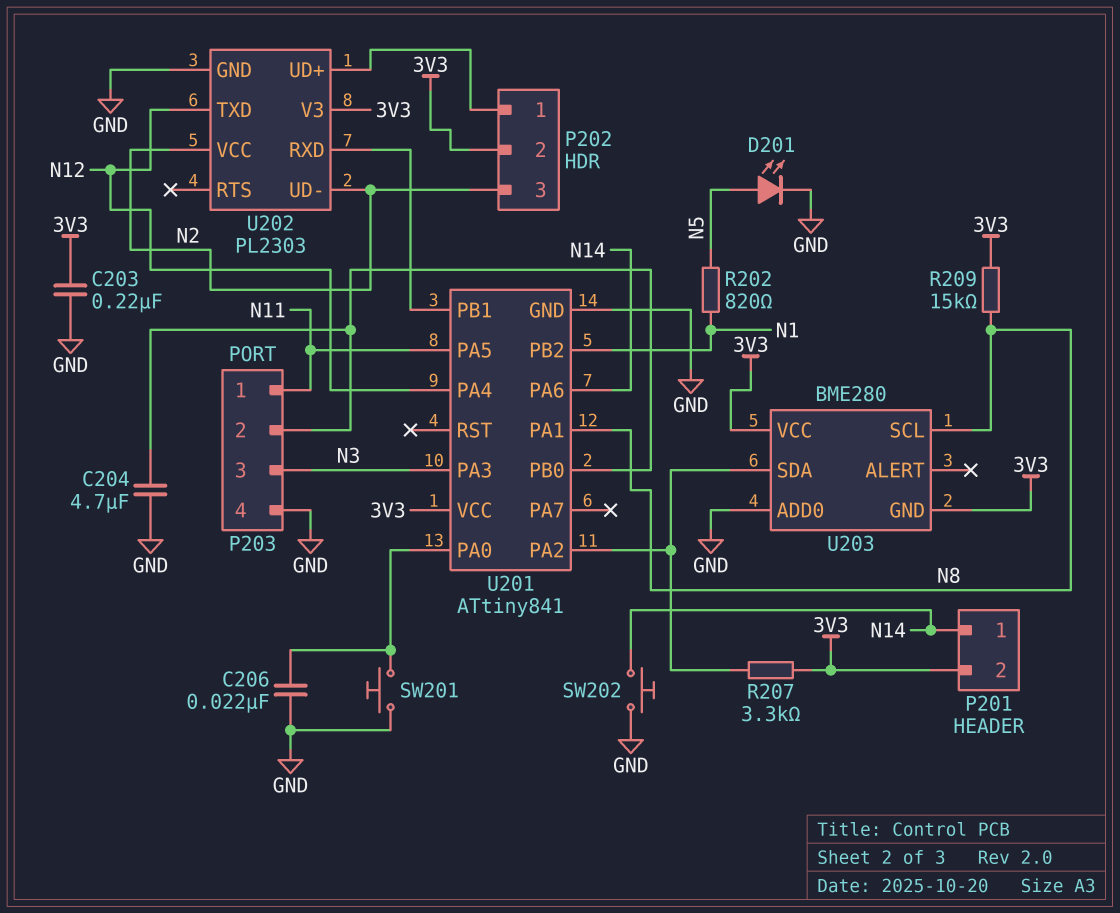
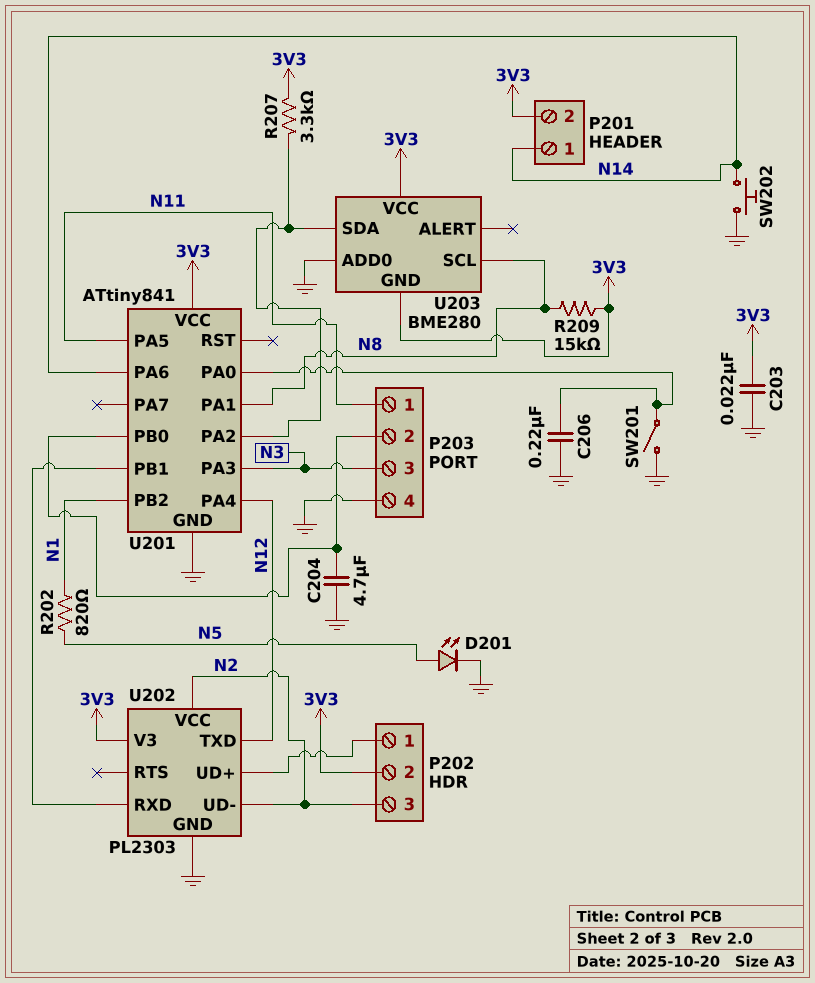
C203: 220nF (3V3, GND) -> 22nF (3V3, GND)
C206: 22nF (GND, U201/PA0) -> 220nF (GND, U201/PA0)
SW201: button (GND, U201/PA0) -> switch (GND, U201/PA0)

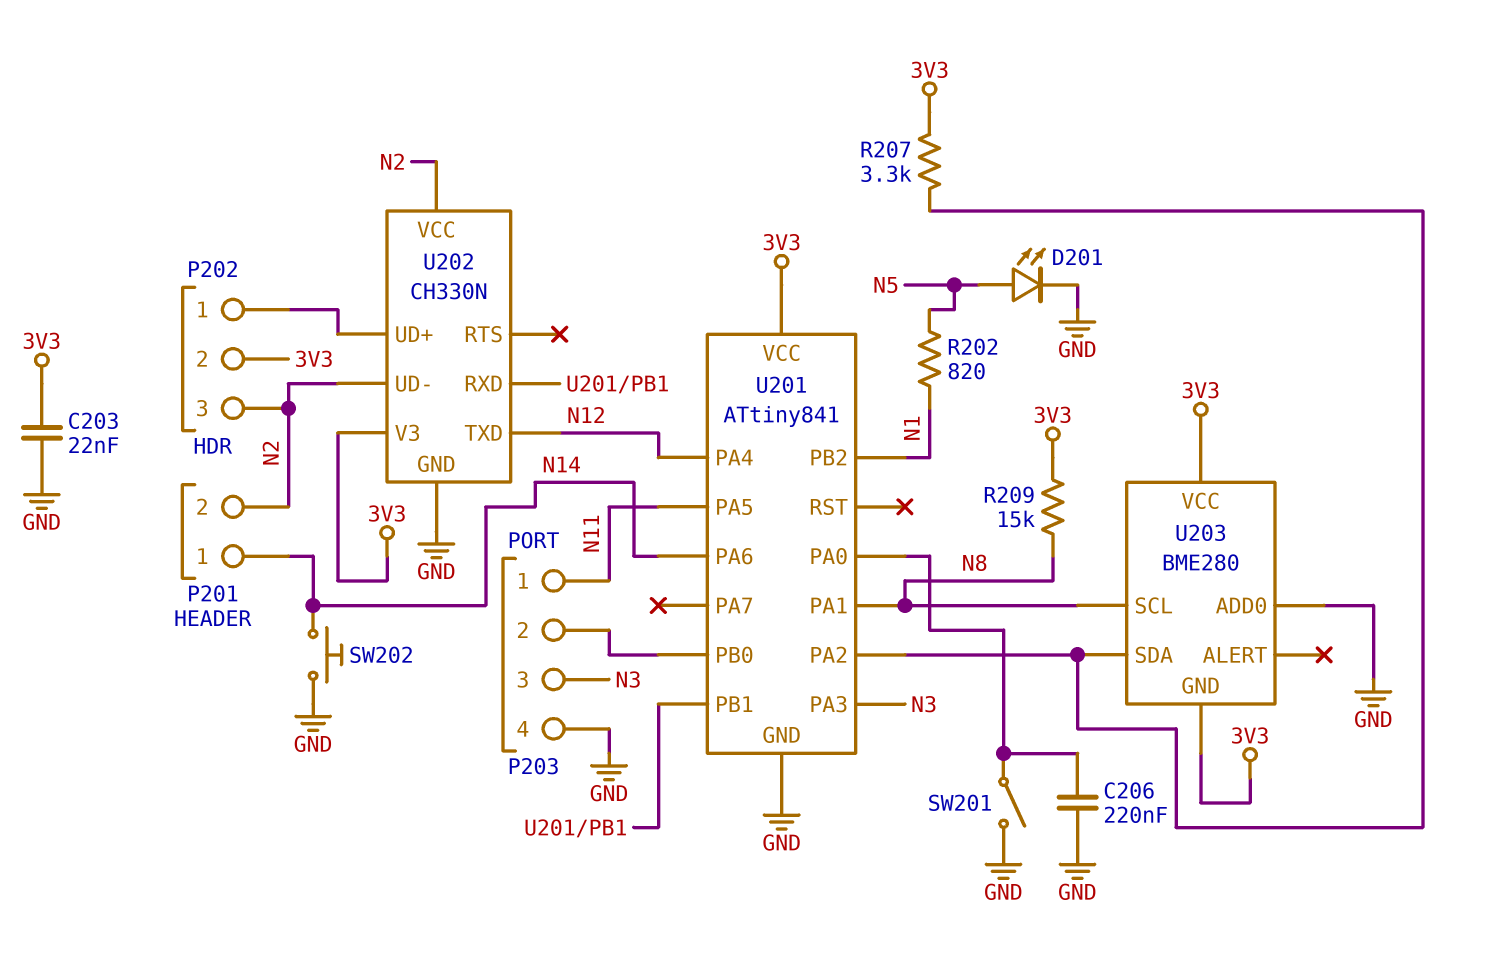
C204: 4.7uF (GND, P203/2) -> none
P201 pin 2: 3V3 -> N2
U202: PL2303 -> CH330N

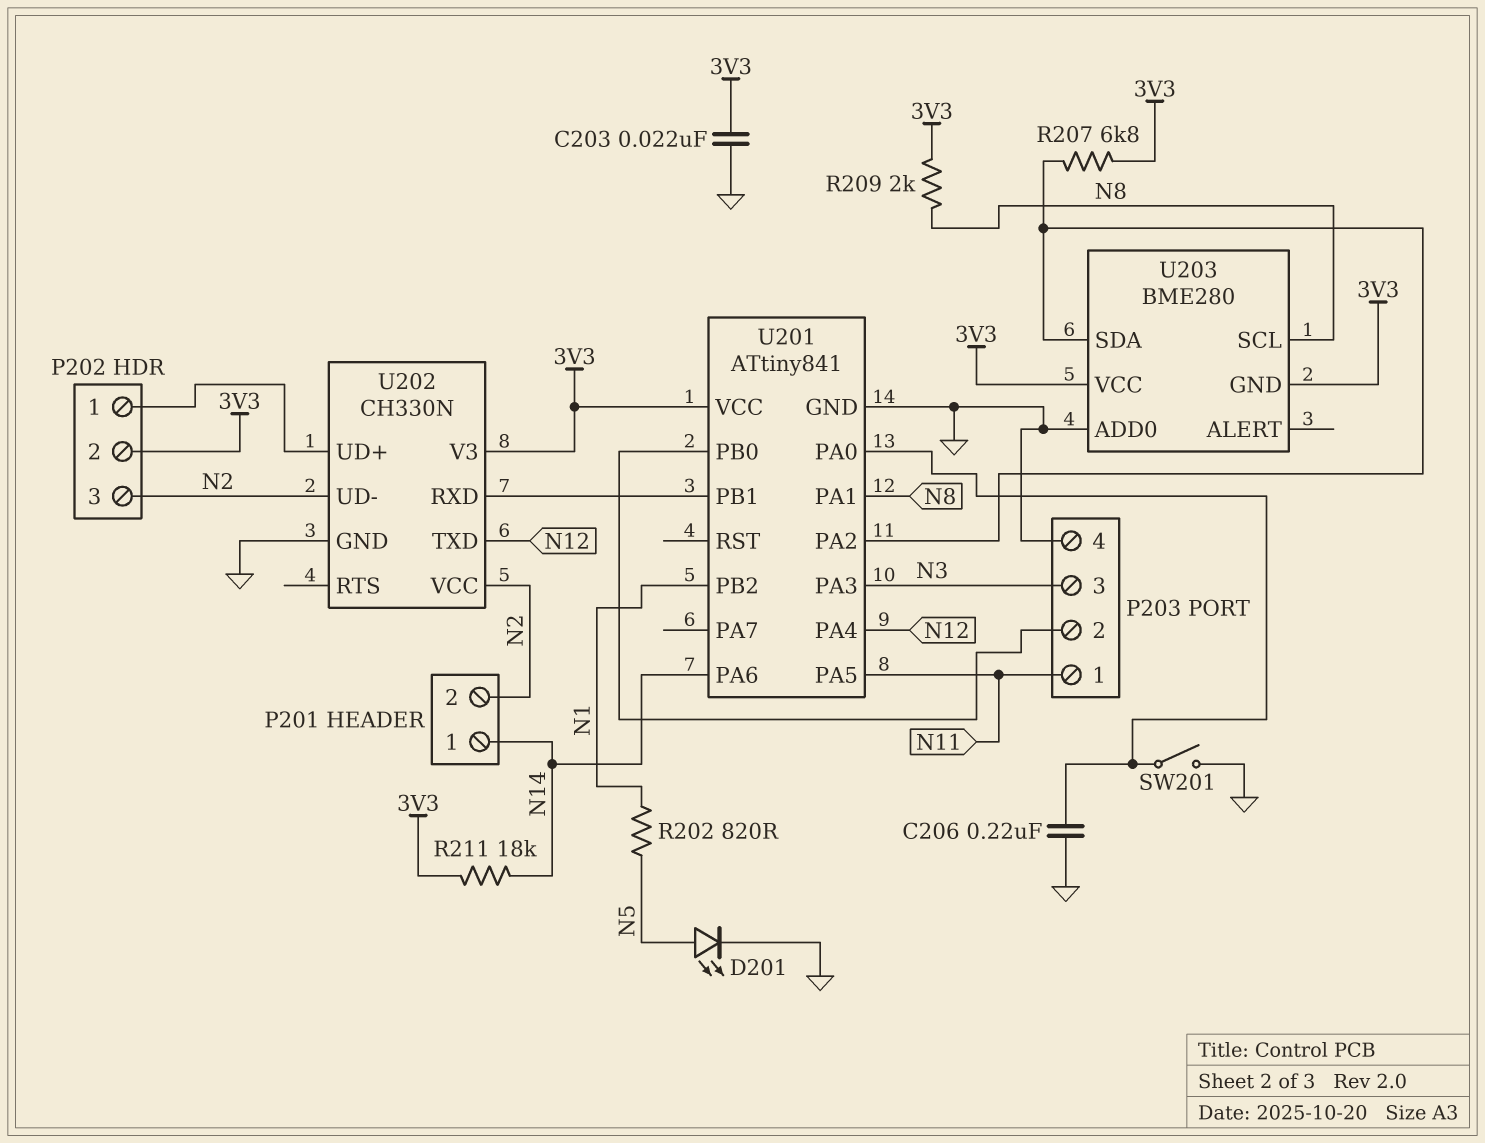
R207: 3.3k (3V3, U201/PA2) -> 6.8k (3V3, U201/PA2)
R209: 15k (3V3, N8) -> 2k (3V3, N8)
R211: none -> 18k (3V3, N14)
SW202: button (GND, N14) -> none

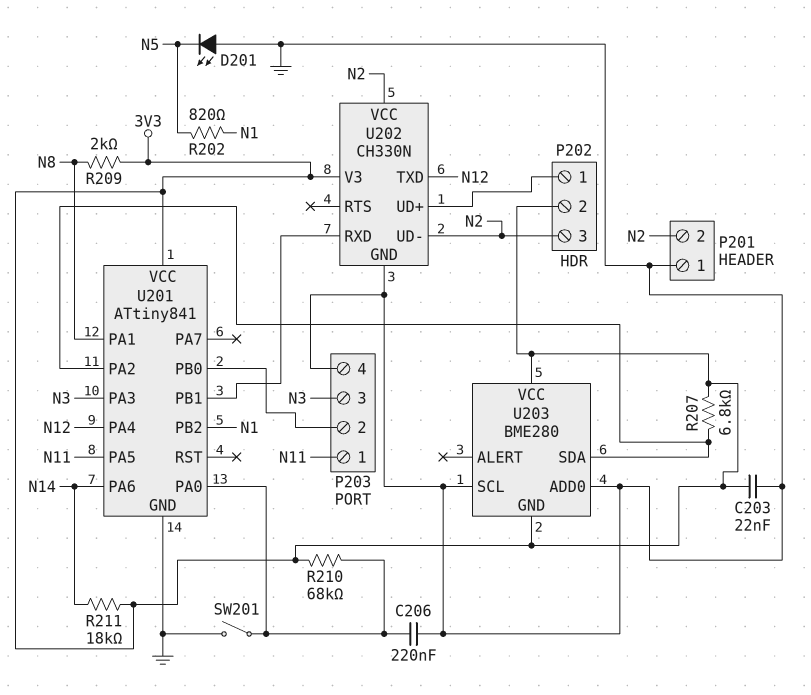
D201: LED (A N5, K GND) -> LED (A GND, K N5)
P201 pin 1: N14 -> GND
R210: none -> 68k (3V3, U201/PA0)
U203 pin SCL: N8 -> GND

